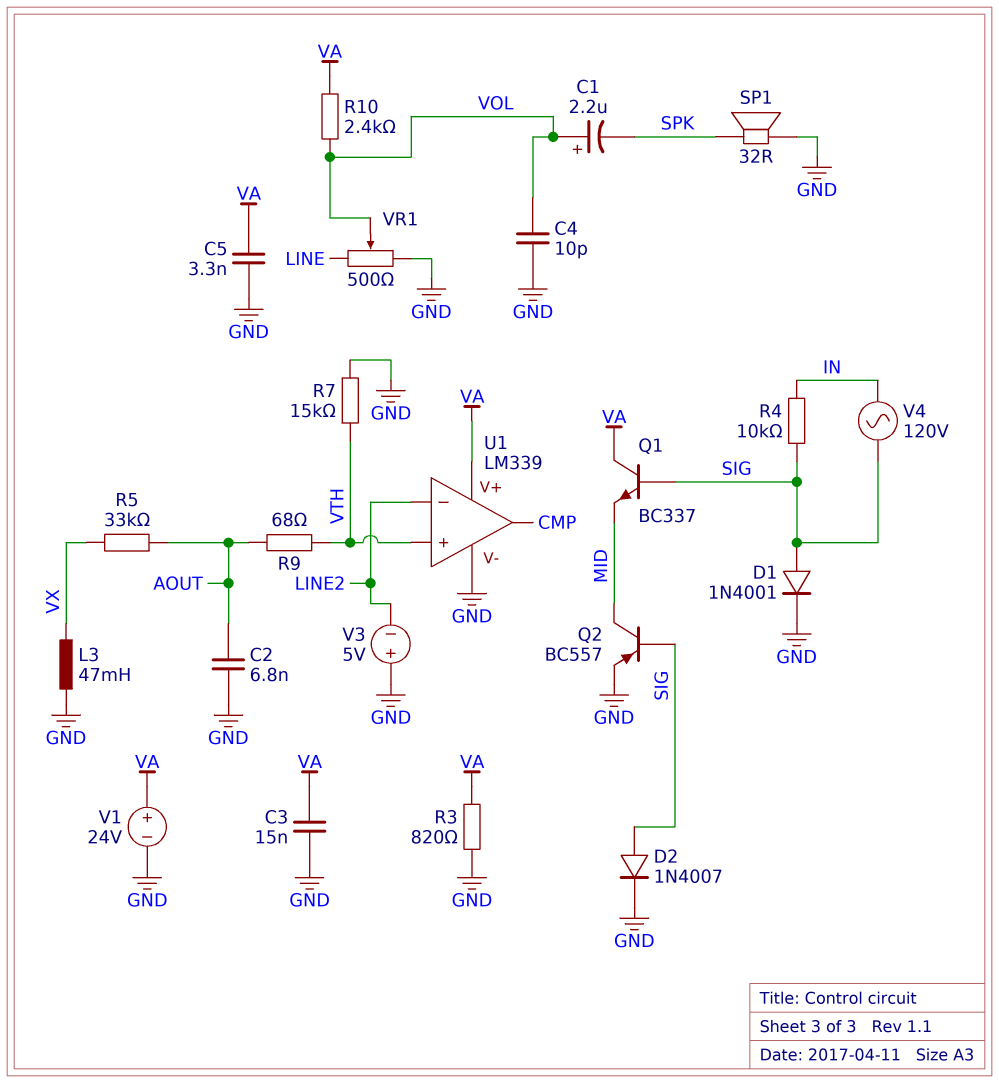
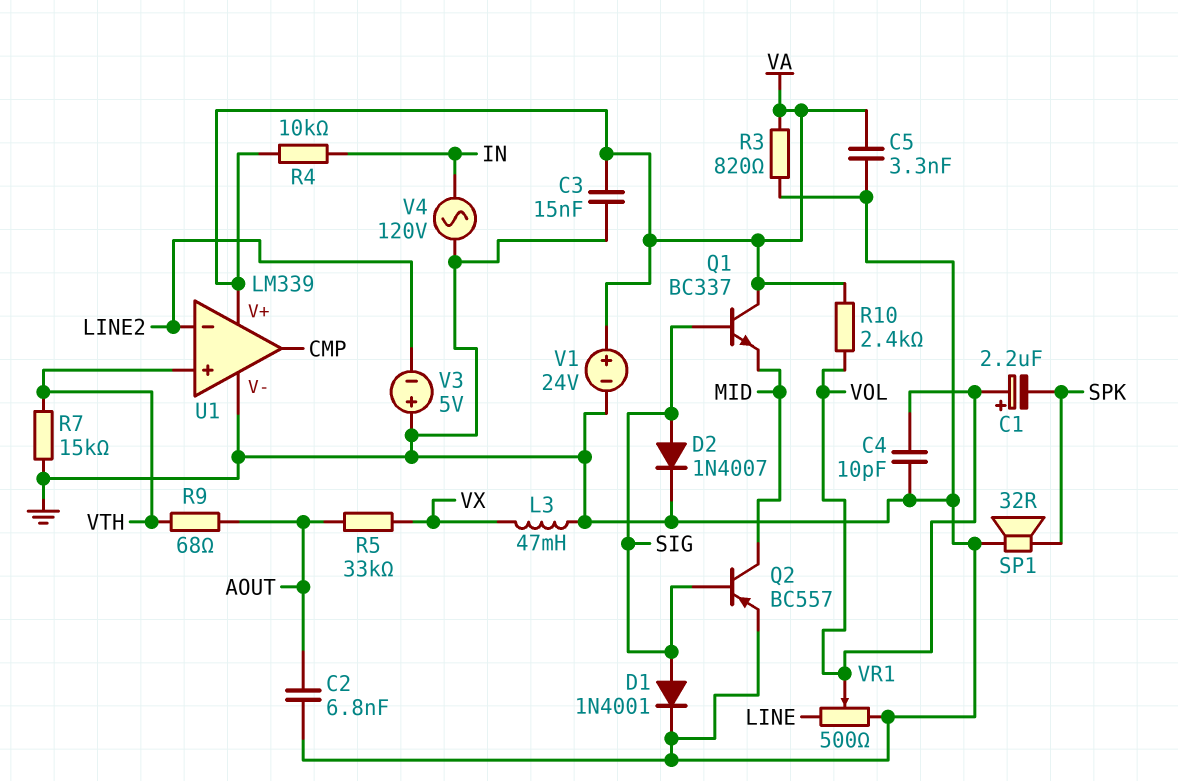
R4: 10k (IN, SIG) -> 10k (IN, VA)
V4: AC 120V (IN, SIG) -> AC 120V (GND, IN)

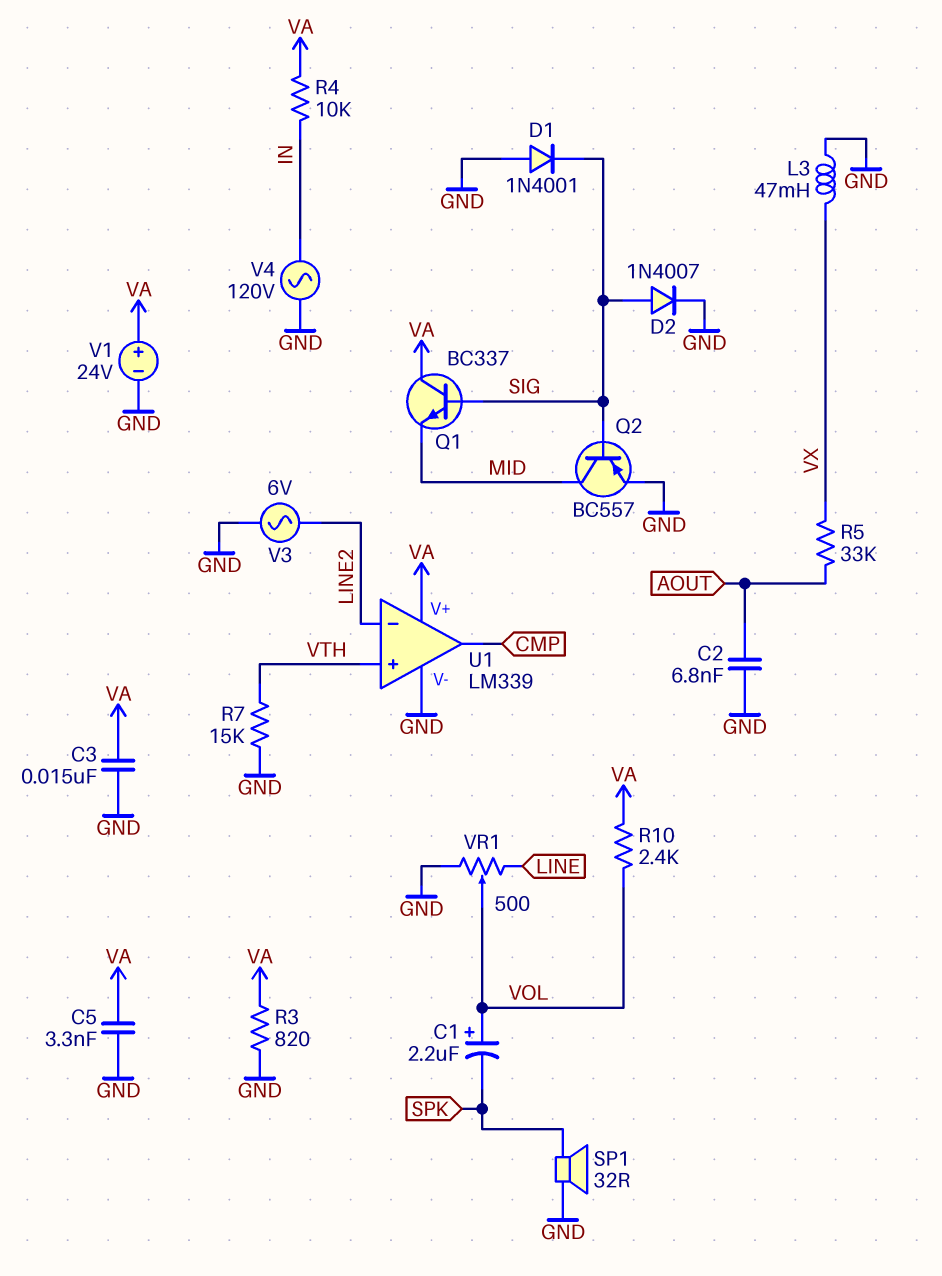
C4: 10pF (GND, VOL) -> none
D1: diode 1N4001 (A SIG, K GND) -> diode 1N4001 (A GND, K SIG)
R9: 68 (AOUT, VTH) -> none
V3: 5V (plus GND, minus LINE2) -> AC 6V (GND, LINE2)

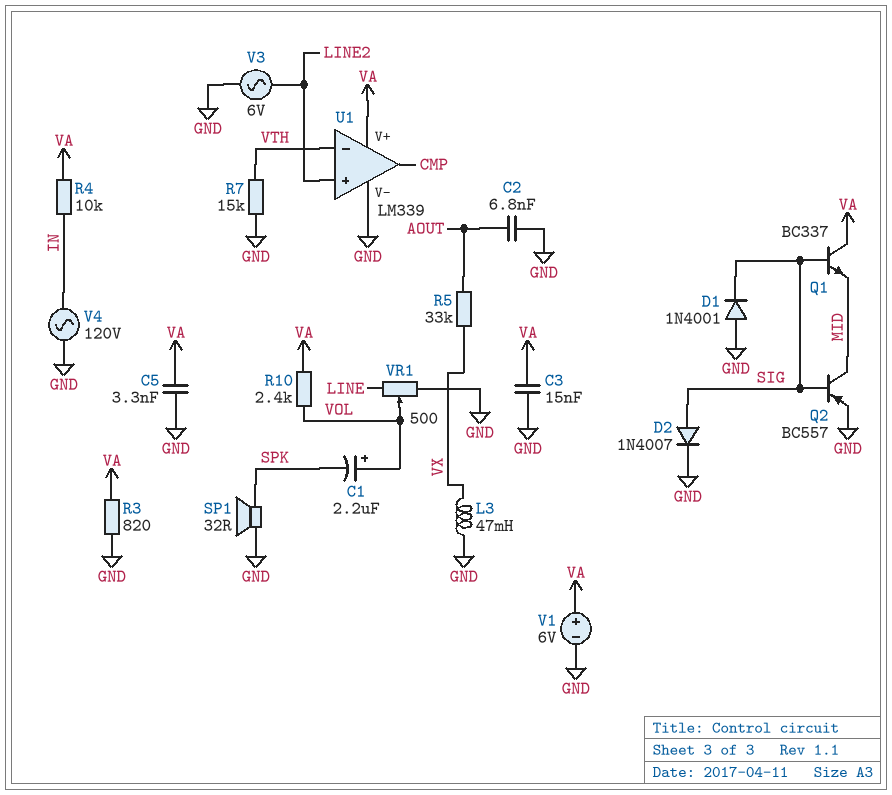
U1 pin in+: VTH -> LINE2
U1 pin in-: LINE2 -> VTH
V1: 24V (plus VA, minus GND) -> 6V (plus VA, minus GND)

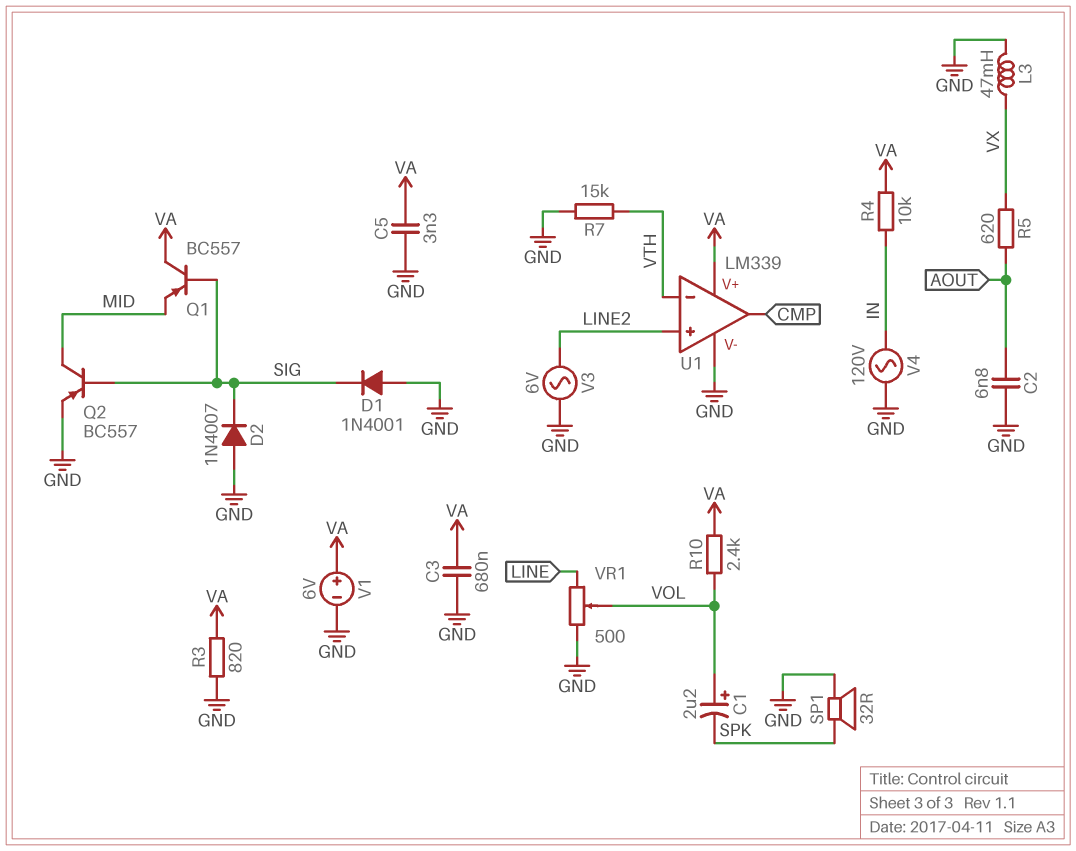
C3: 15nF (GND, VA) -> 680nF (GND, VA)
D2: diode 1N4007 (A SIG, K GND) -> diode 1N4007 (A GND, K SIG)
Q1: NPN BC337 (B SIG, C VA, E MID) -> PNP BC557 (B SIG, C VA, E MID)
R5: 33k (AOUT, VX) -> 620 (AOUT, VX)

